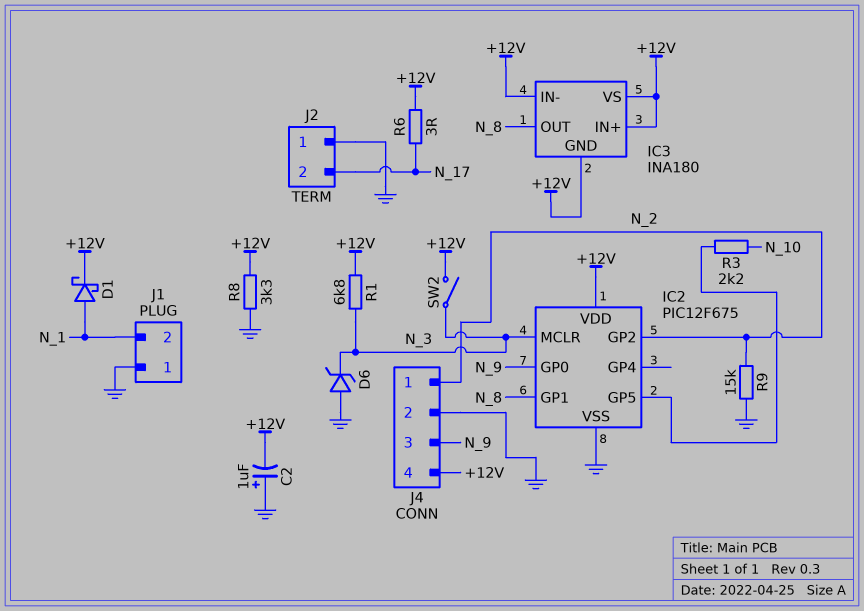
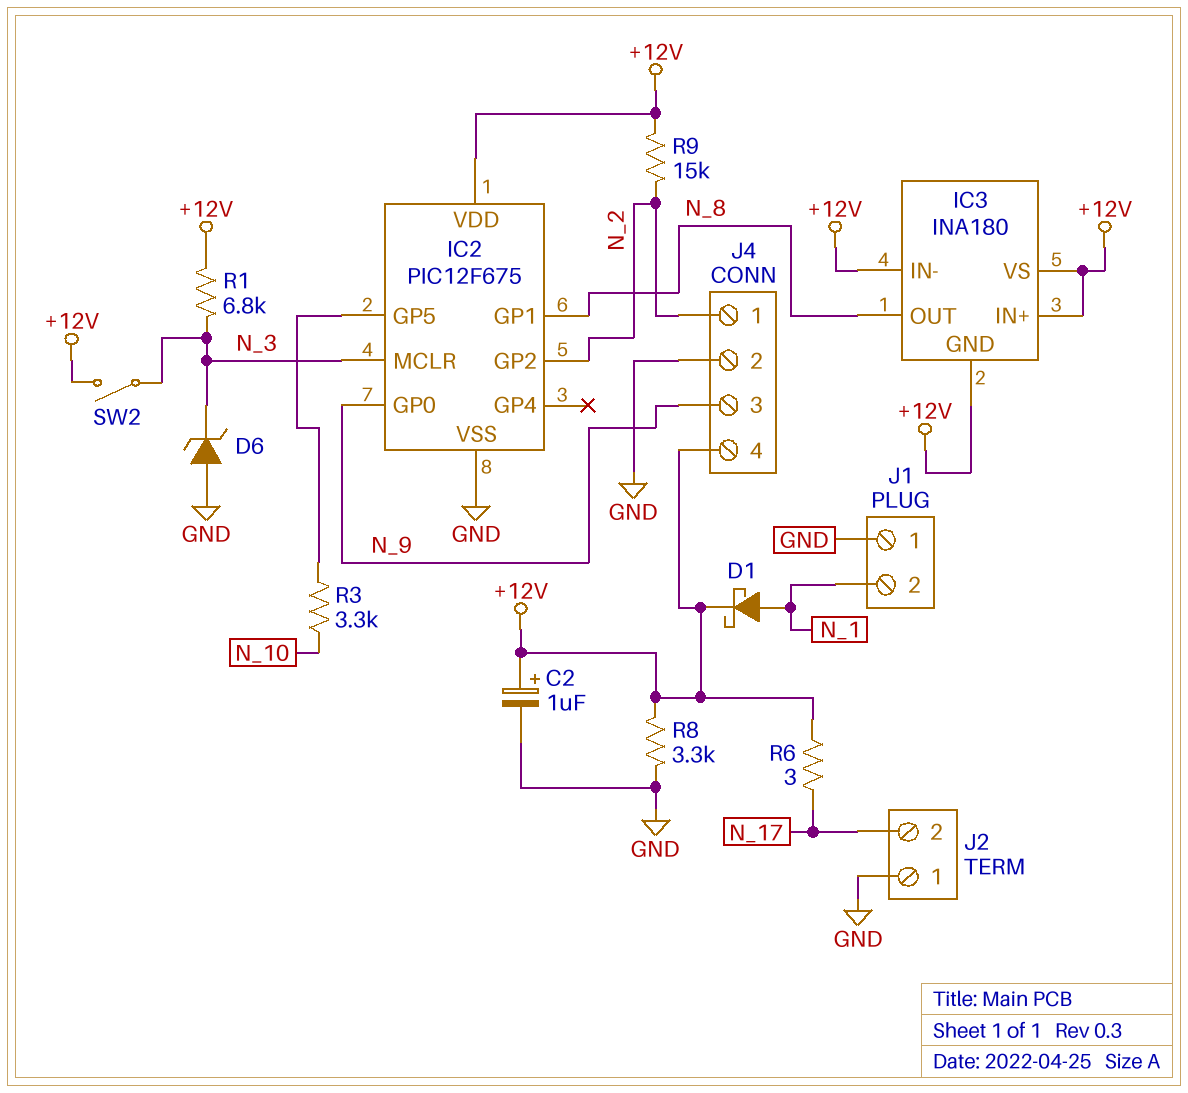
C2: 1uF (plus GND, minus +12V) -> 1uF (plus +12V, minus GND)
R3: 2.2k (IC2/GP5, N_10) -> 3.3k (IC2/GP5, N_10)
R9: 15k (GND, N_2) -> 15k (+12V, N_2)

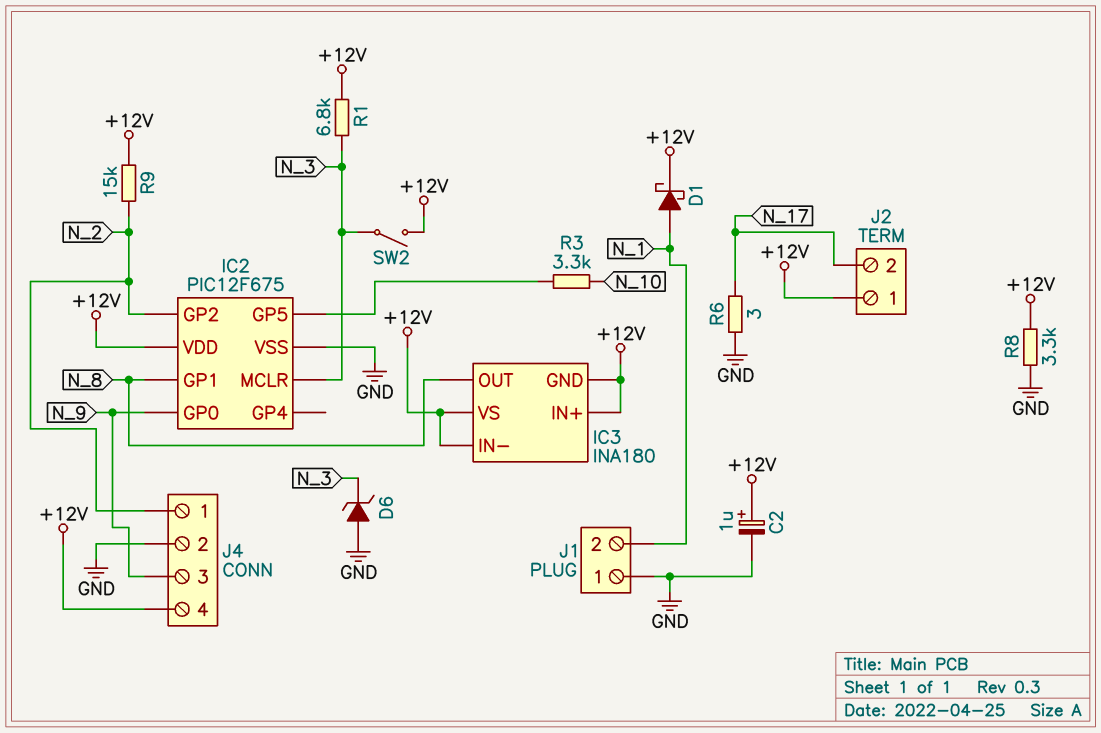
J2 pin 1: GND -> +12V
R6: 3 (+12V, N_17) -> 3 (GND, N_17)

